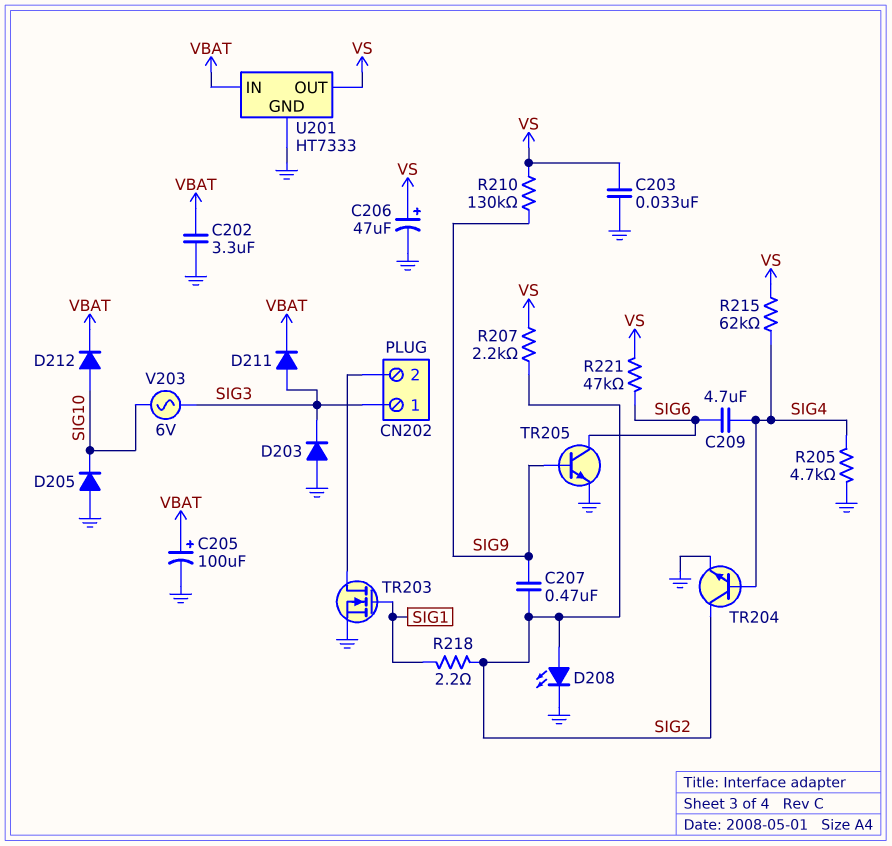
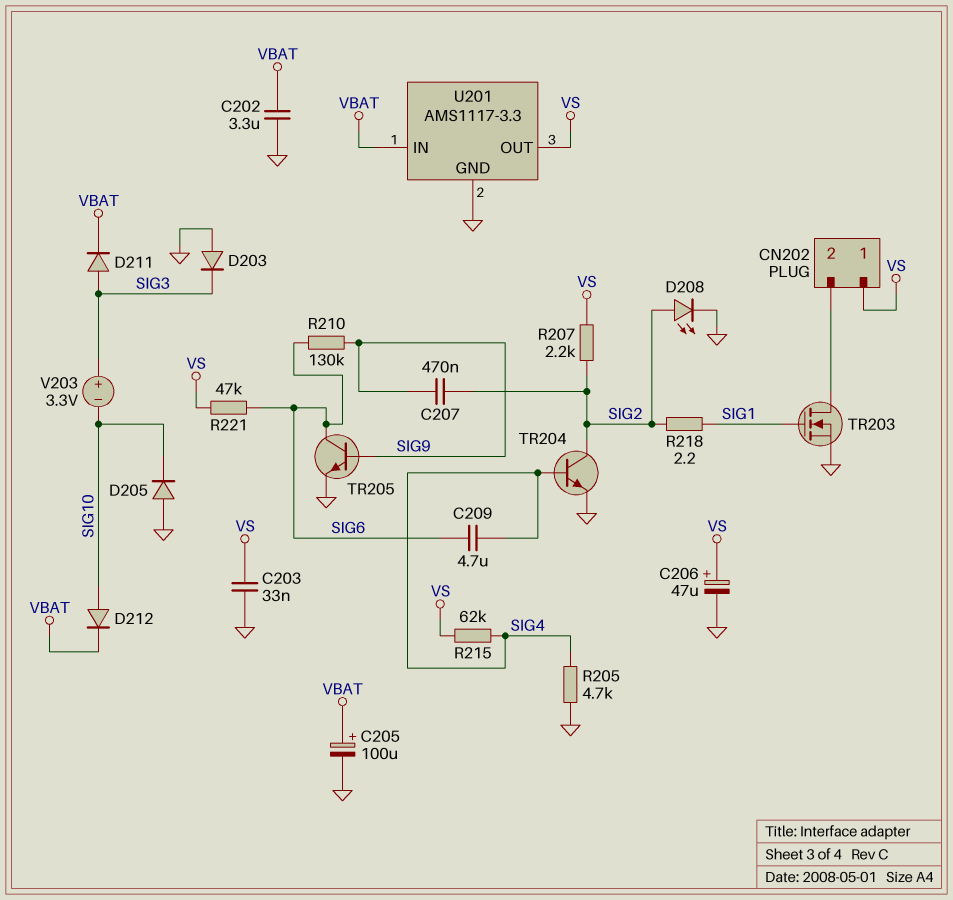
CN202 pin 1: SIG3 -> VS
R210: 130k (SIG9, VS) -> 130k (SIG6, SIG9)
U201: HT7333 -> AMS1117-3.3
V203: AC 6V (SIG3, SIG10) -> 3.3V (plus SIG3, minus SIG10)

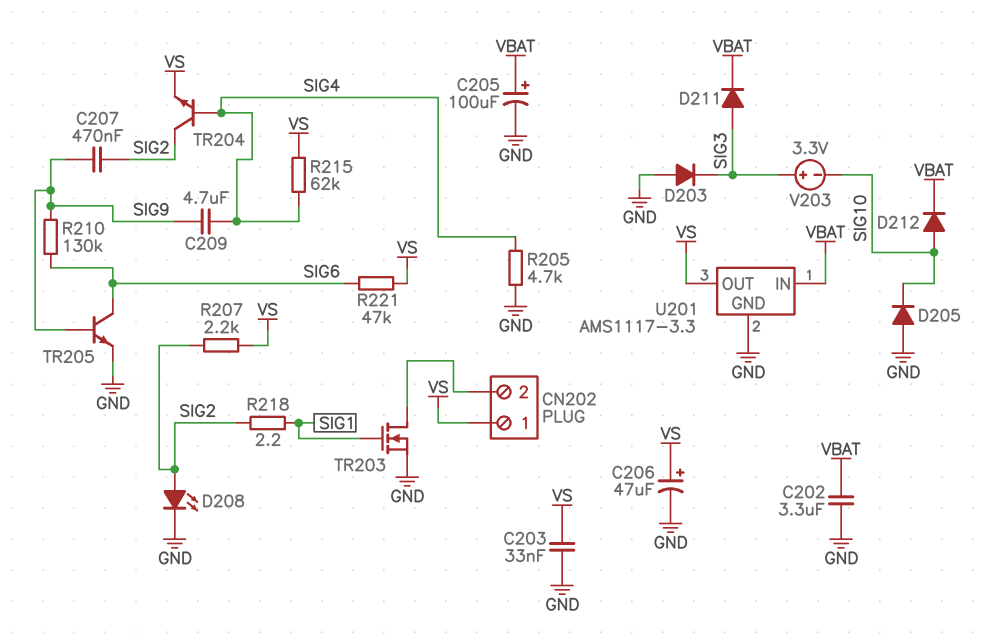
C209: 4.7uF (SIG4, SIG6) -> 4.7uF (SIG4, SIG9)
TR204: NPN (B SIG4, C SIG2, E GND) -> NPN (B SIG4, C SIG2, E VS)

